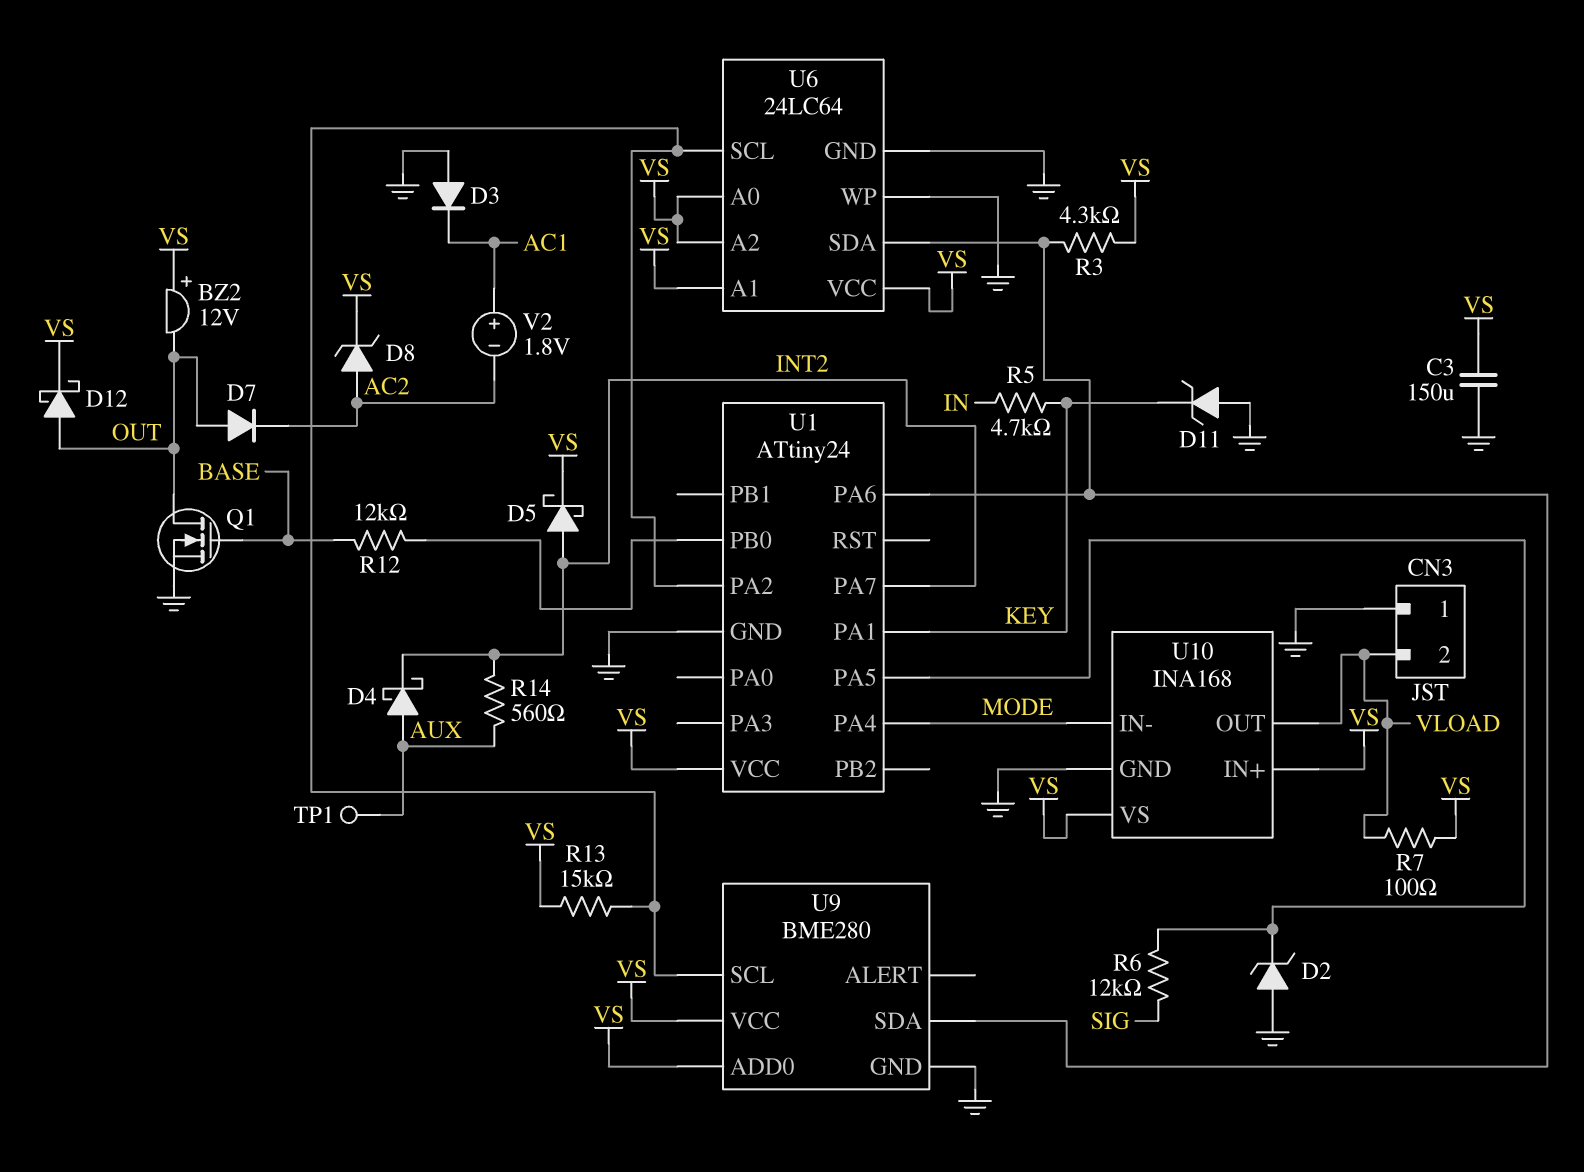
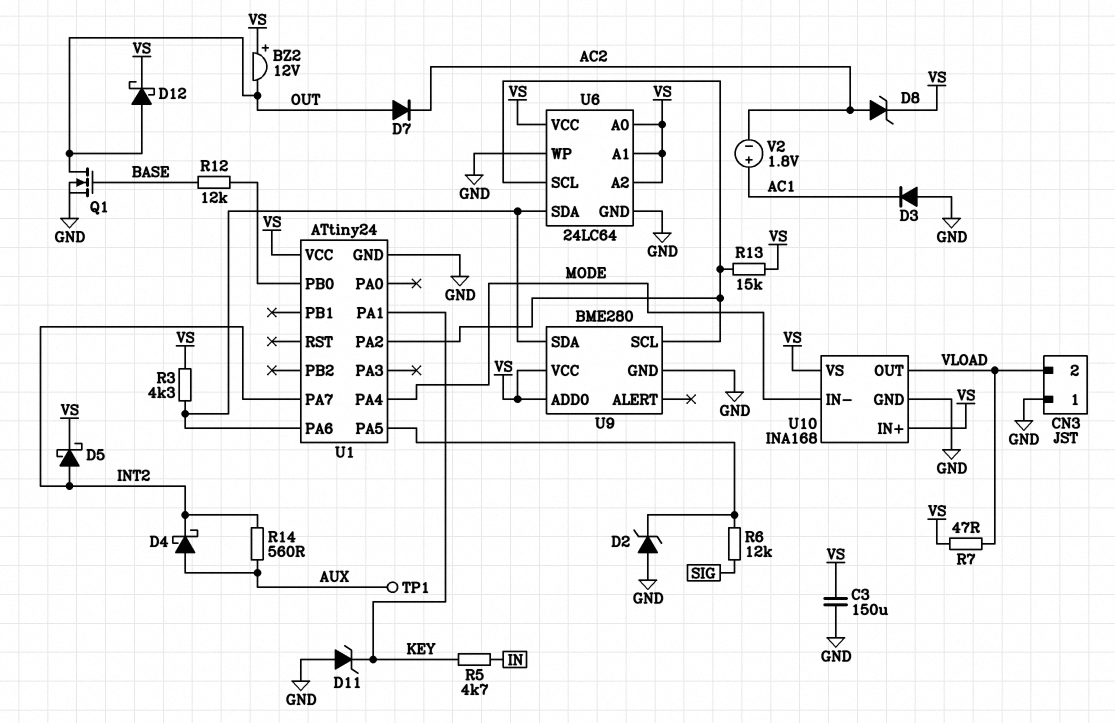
R7: 100 (VLOAD, VS) -> 47 (VLOAD, VS)

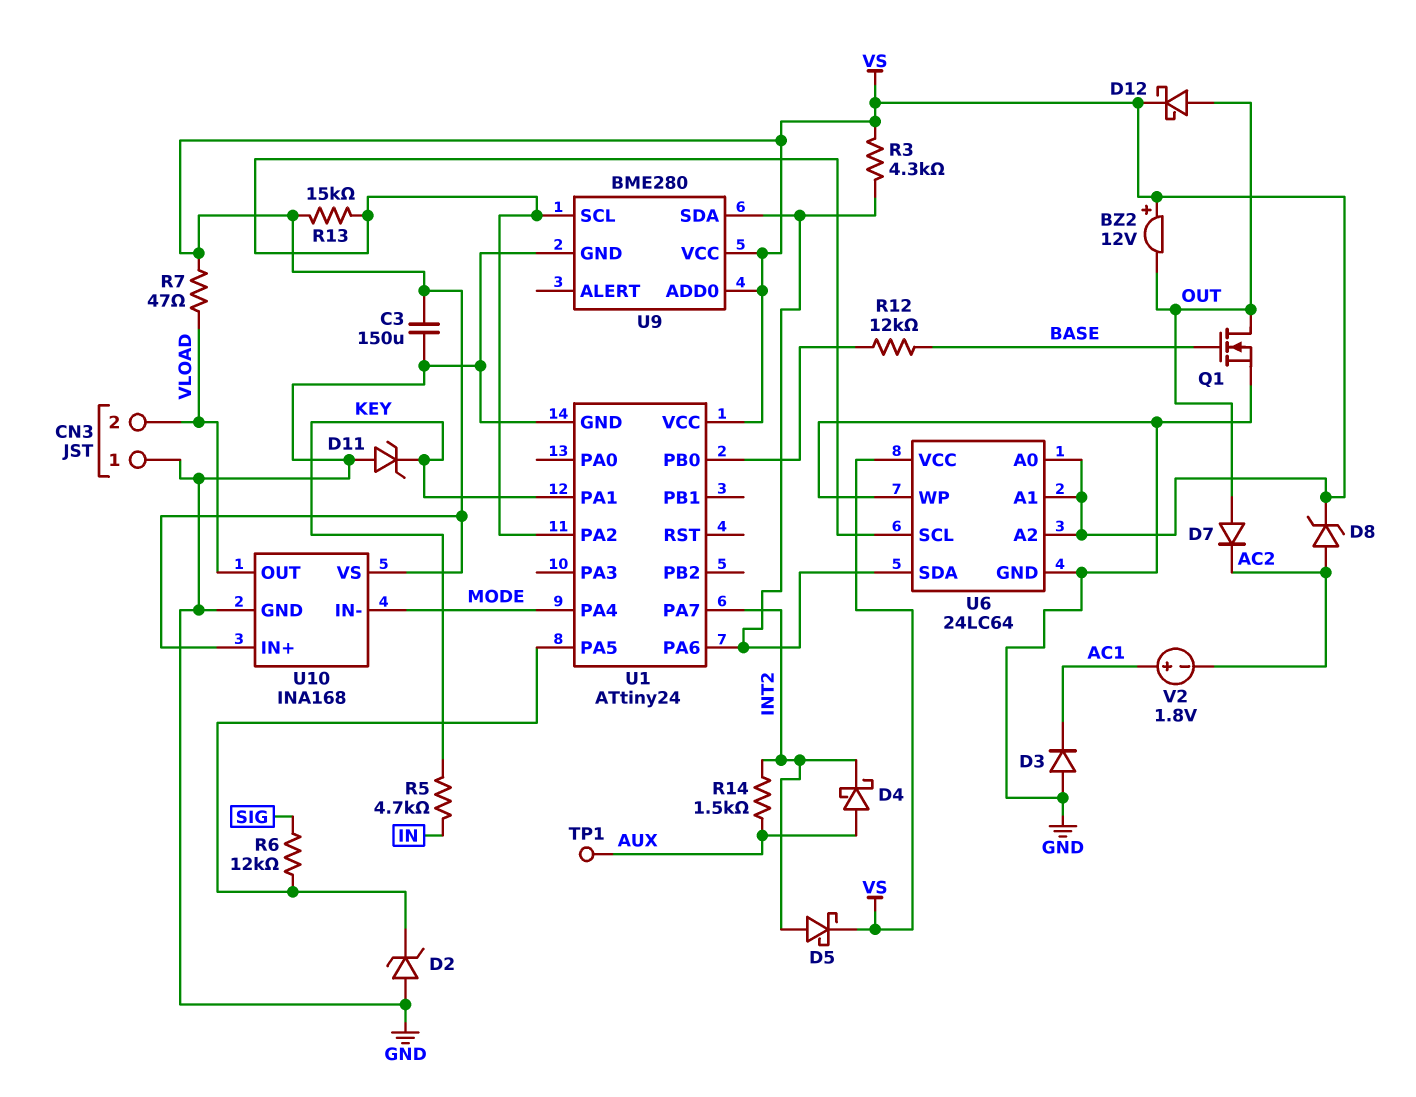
R14: 560 (AUX, INT2) -> 1.5k (AUX, INT2)

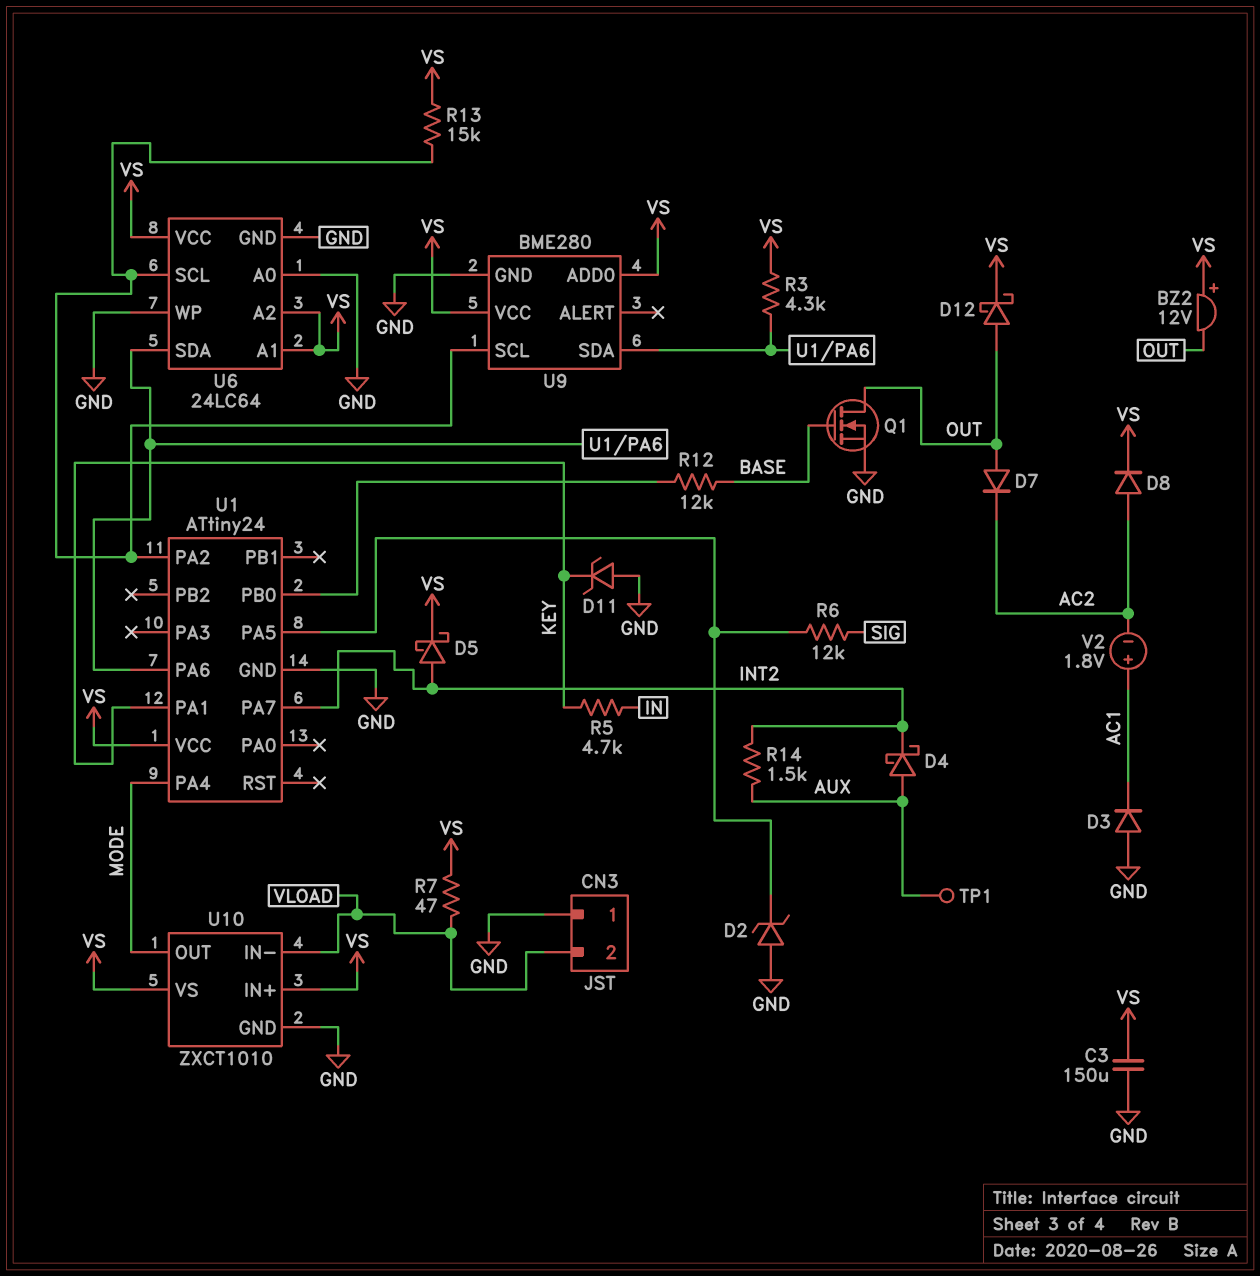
D8: zener (A AC2, K VS) -> diode (A AC2, K VS)
U6 pin A0: VS -> GND
U10: INA168 -> ZXCT1010
U10 pin IN-: MODE -> VLOAD
U10 pin OUT: VLOAD -> MODE

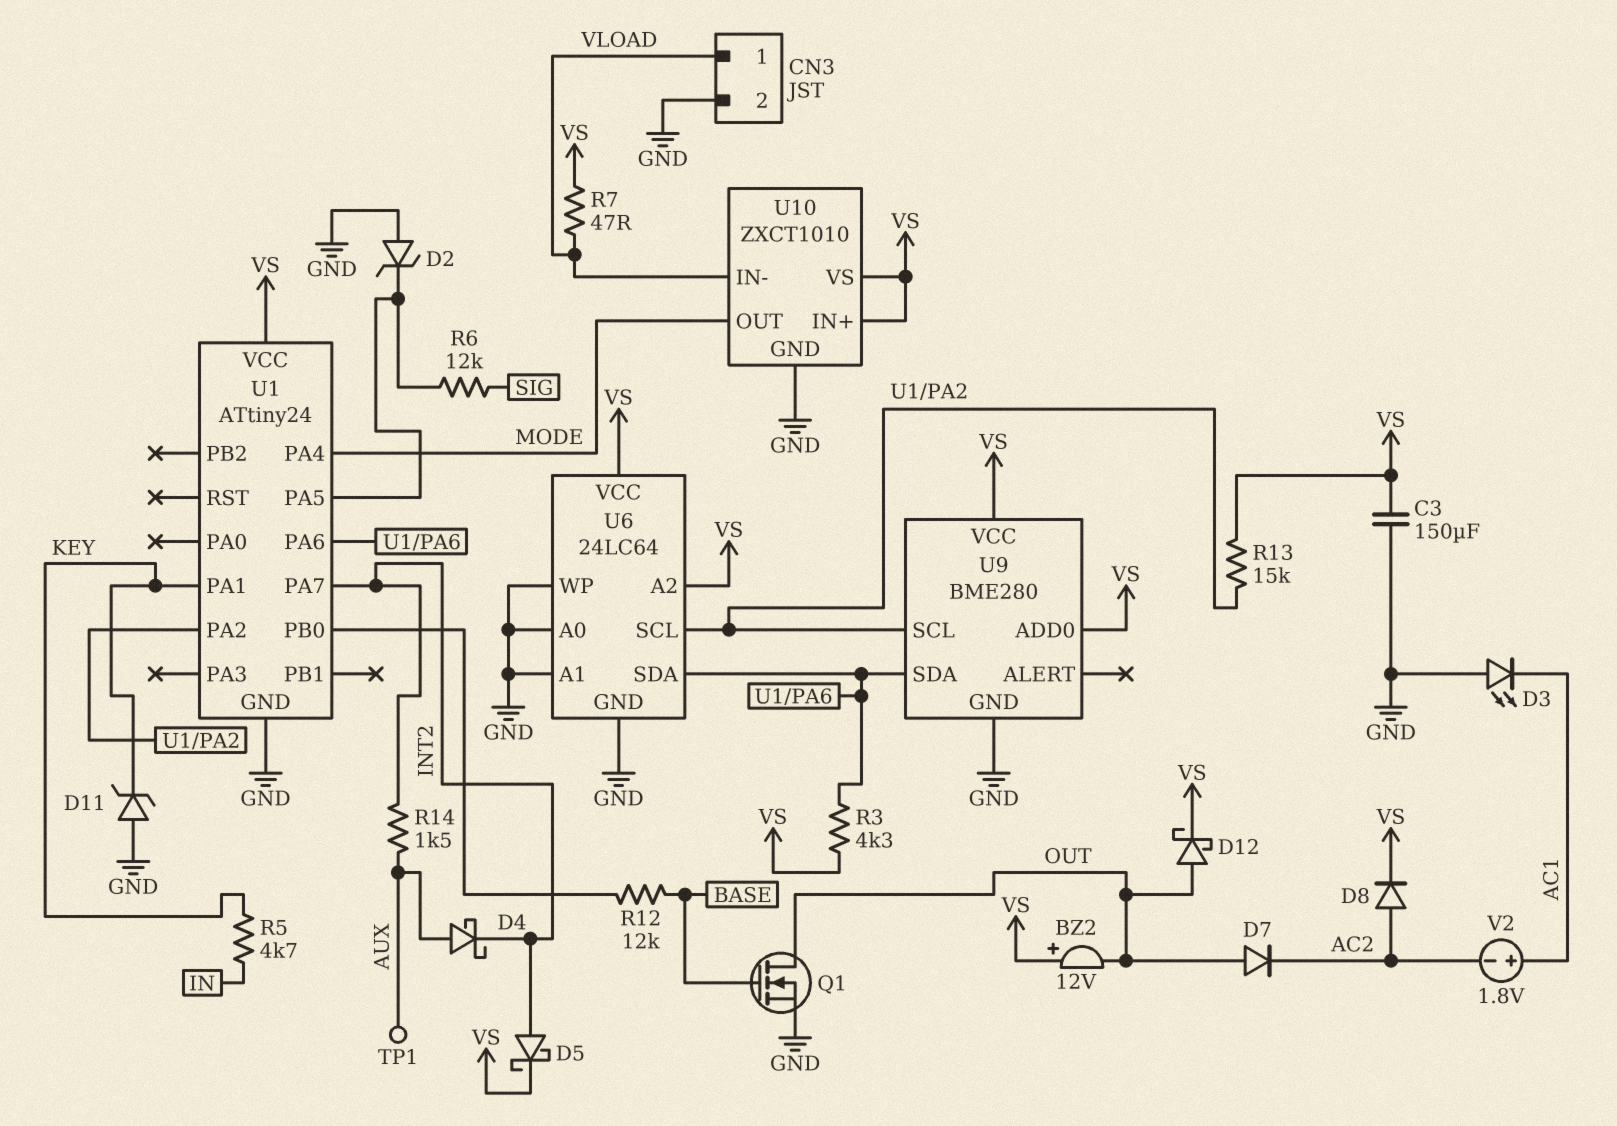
CN3 pin 1: GND -> VLOAD
CN3 pin 2: VLOAD -> GND
D3: diode (A GND, K AC1) -> LED (A GND, K AC1)
U6 pin A1: VS -> GND

